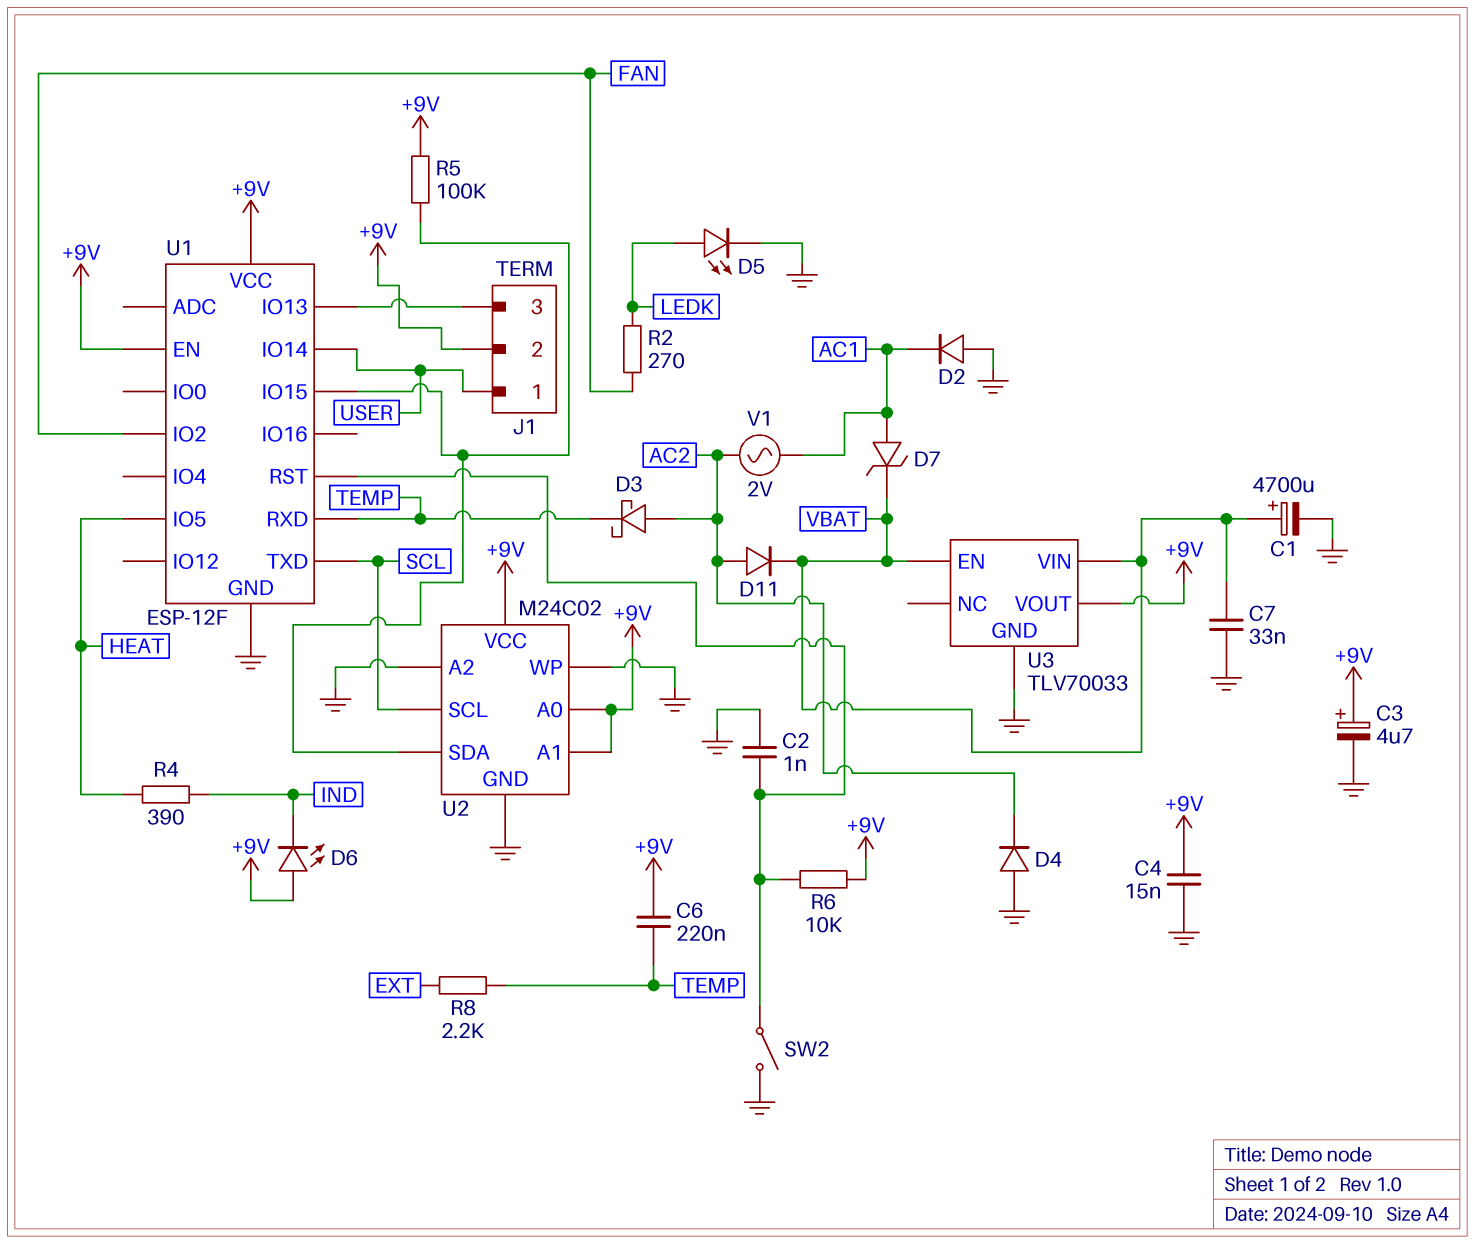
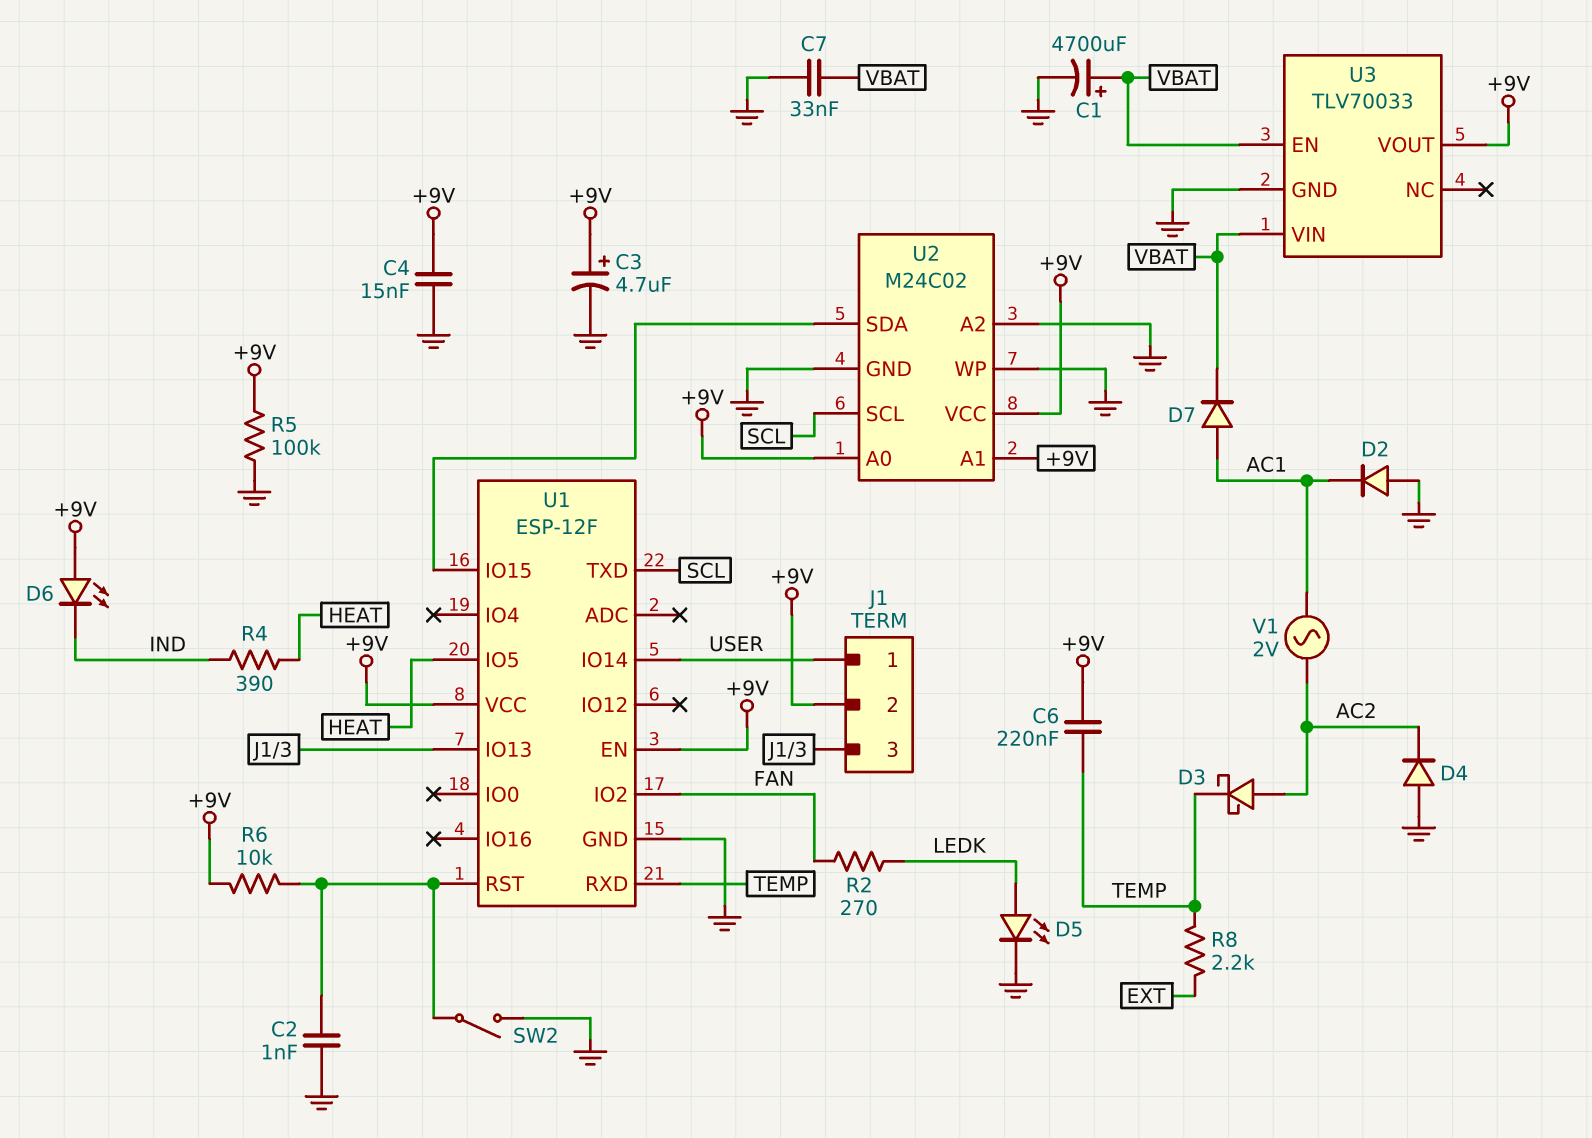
D7: zener (A AC1, K VBAT) -> diode (A AC1, K VBAT)
D11: diode (A AC2, K VBAT) -> none
R5: 100k (+9V, U1/IO15) -> 100k (+9V, GND)

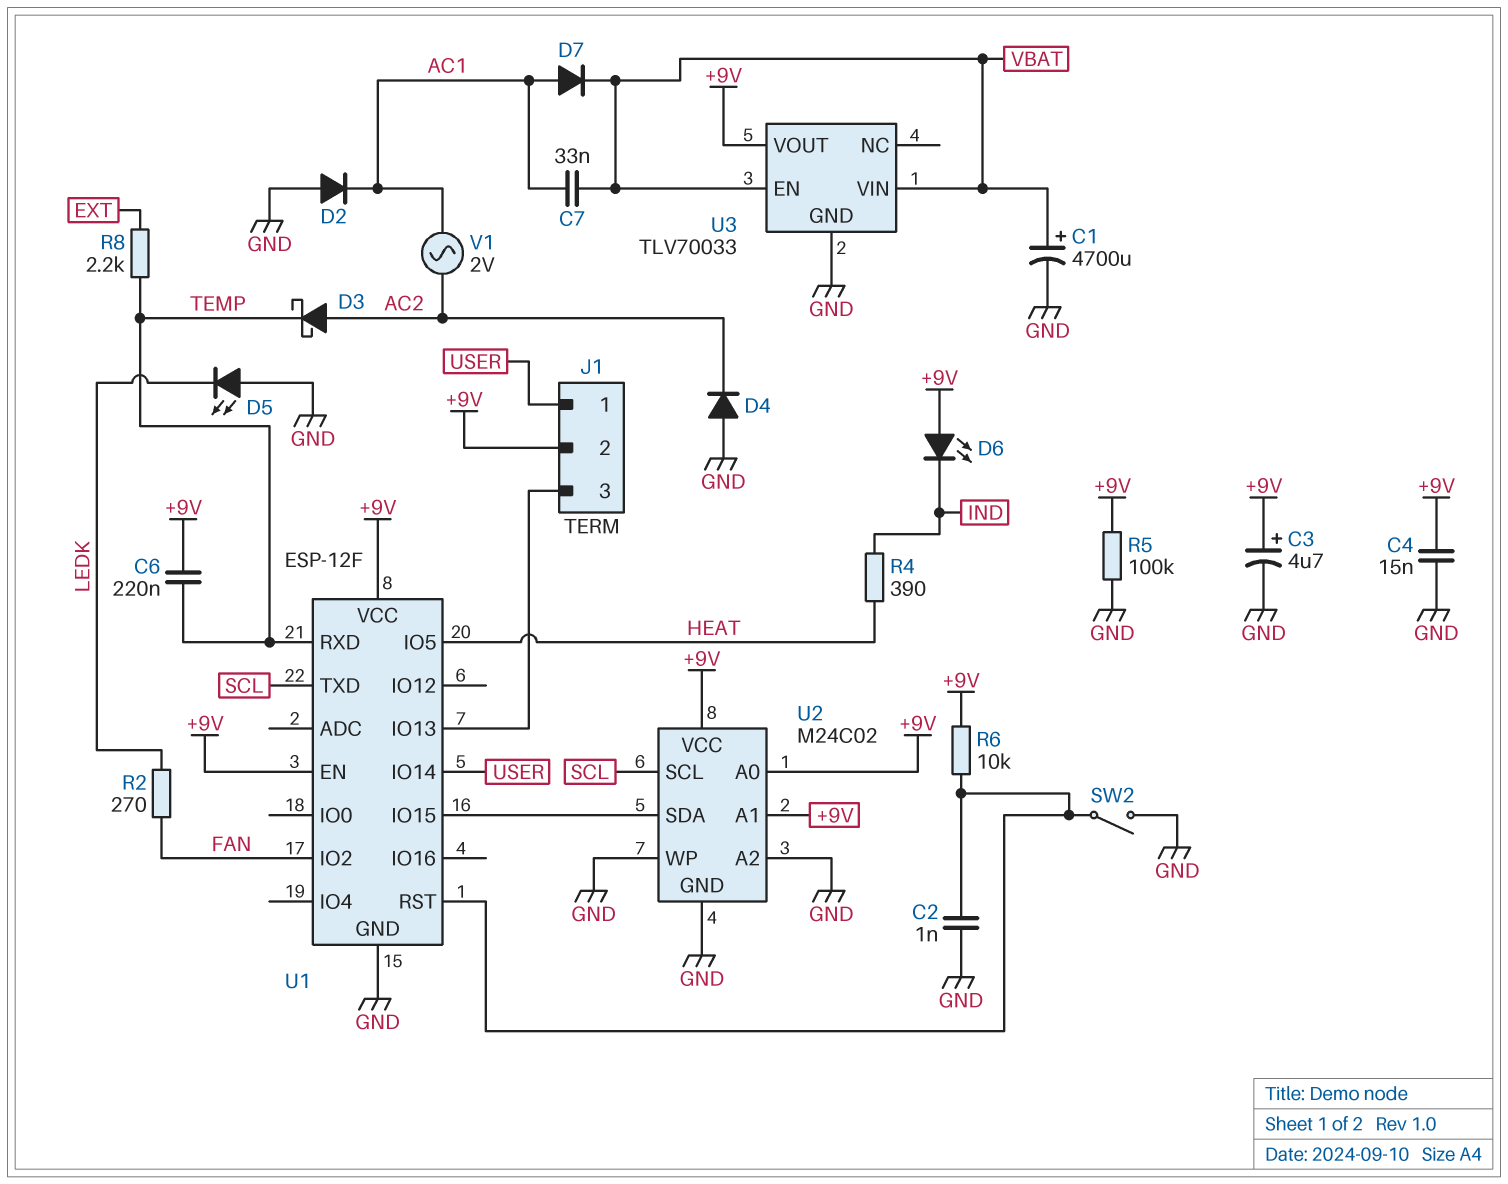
C7: 33nF (GND, VBAT) -> 33nF (AC1, VBAT)
D5: LED (A LEDK, K GND) -> LED (A GND, K LEDK)

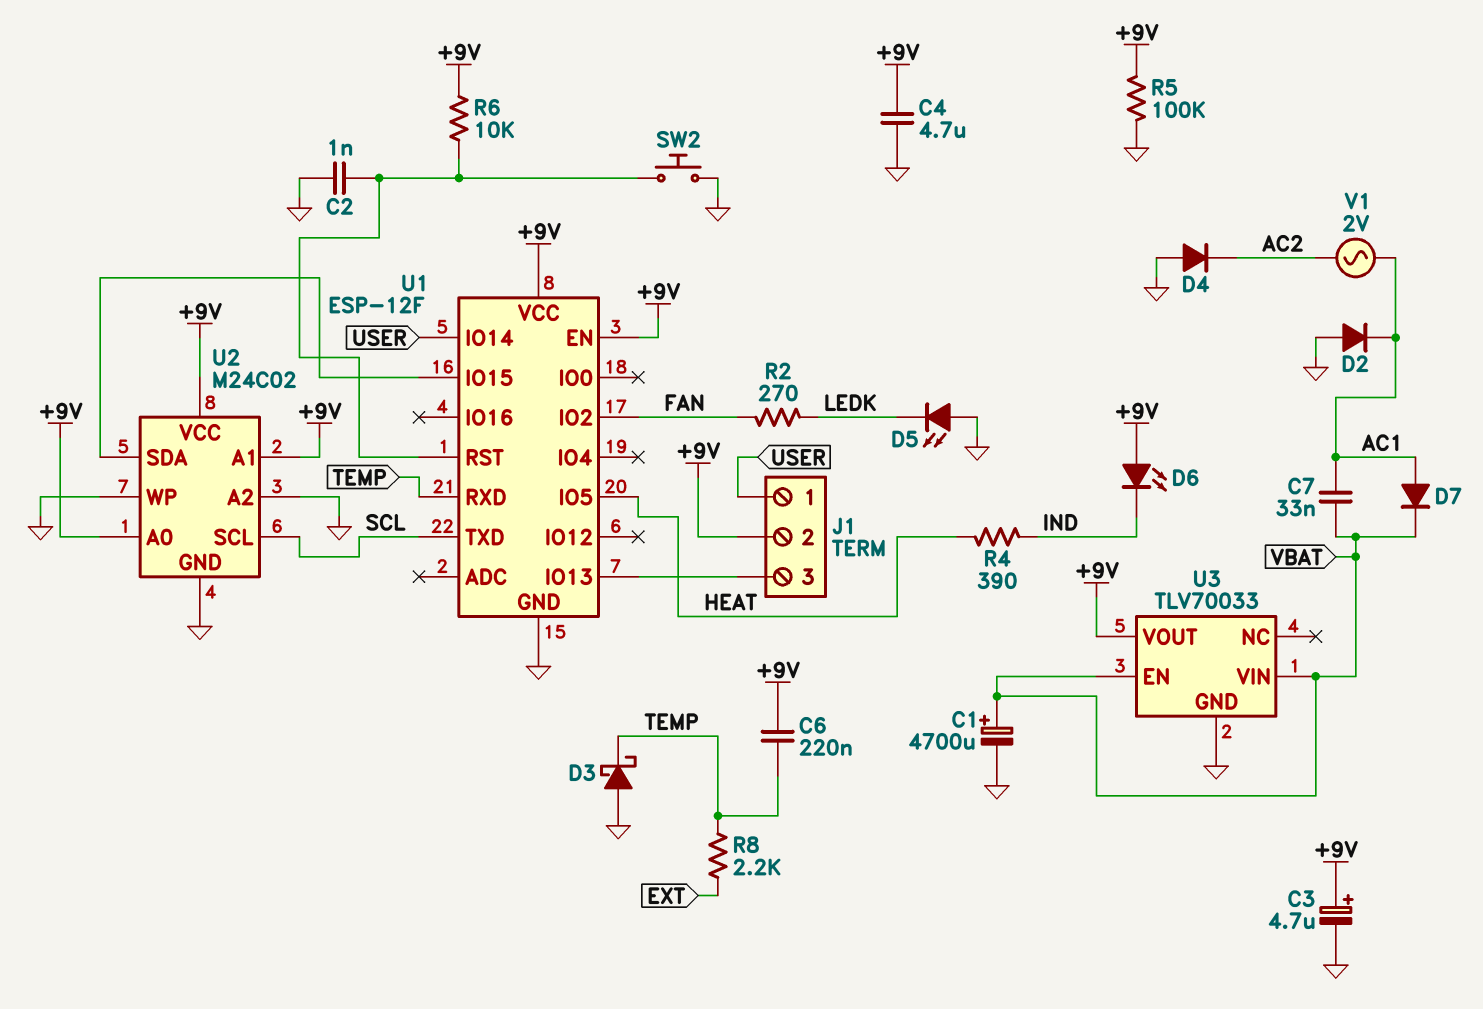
C4: 15nF (+9V, GND) -> 4.7uF (+9V, GND)
D3: schottky (A AC2, K TEMP) -> schottky (A GND, K TEMP)
SW2: switch (GND, U1/RST) -> button (GND, U1/RST)

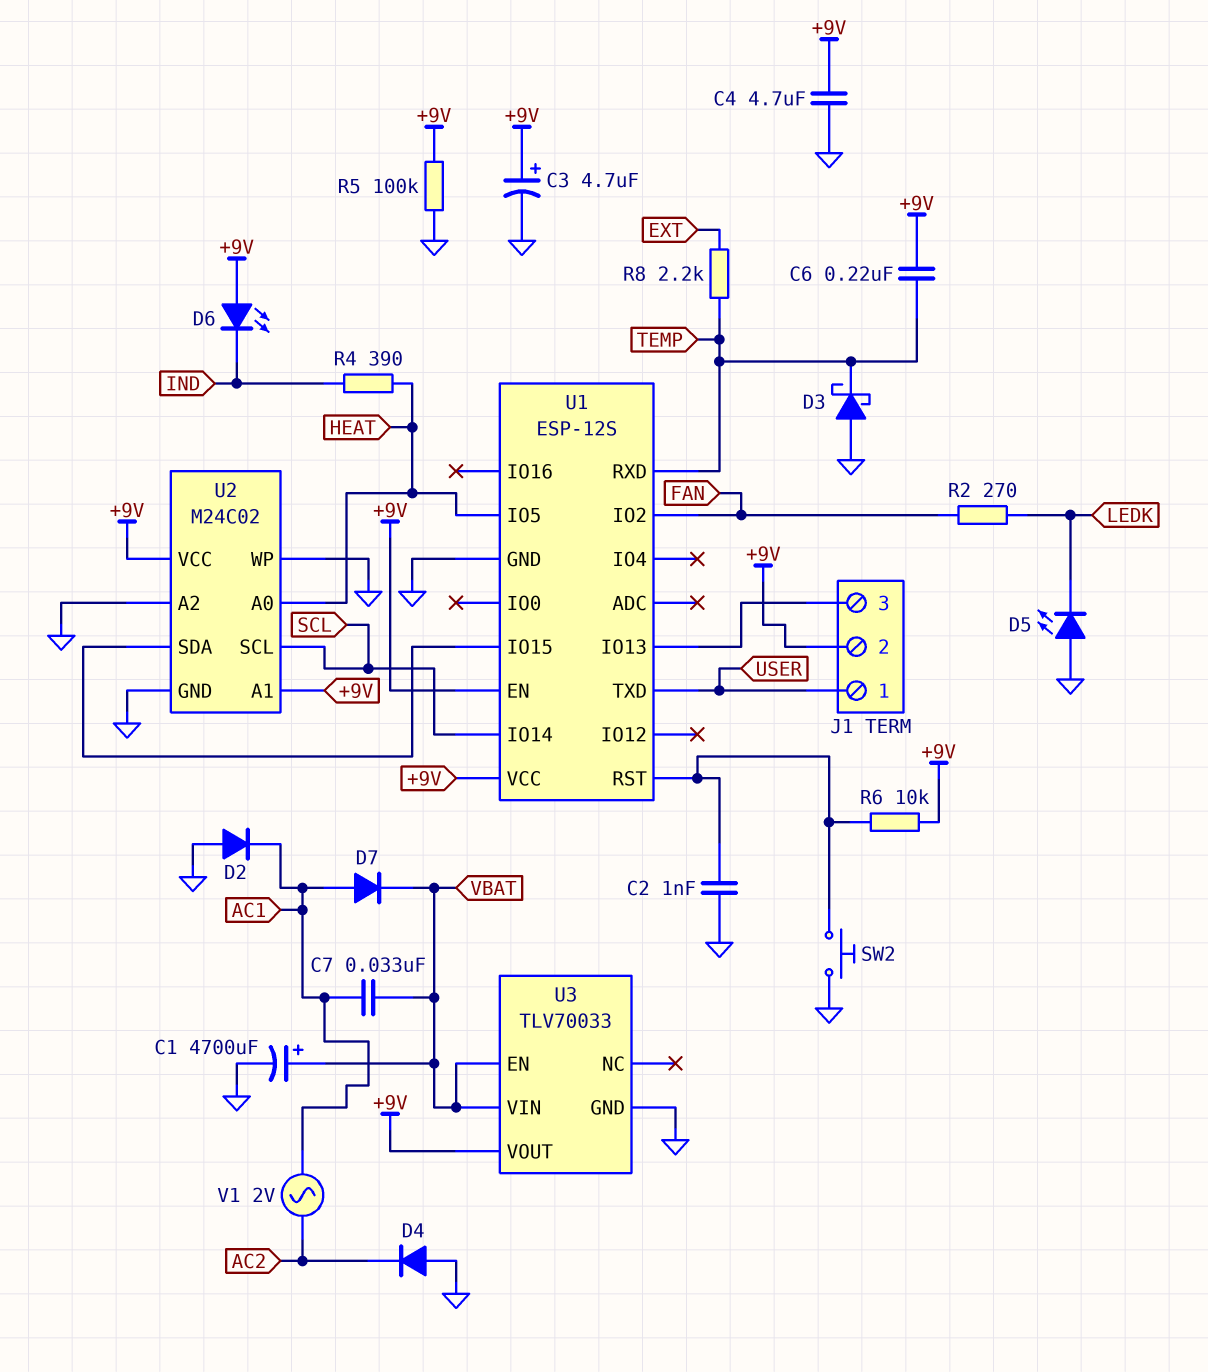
U1: ESP-12F -> ESP-12S
U1 pin IO14: USER -> SCL
U1 pin TXD: SCL -> USER
U2 pin A0: +9V -> HEAT

